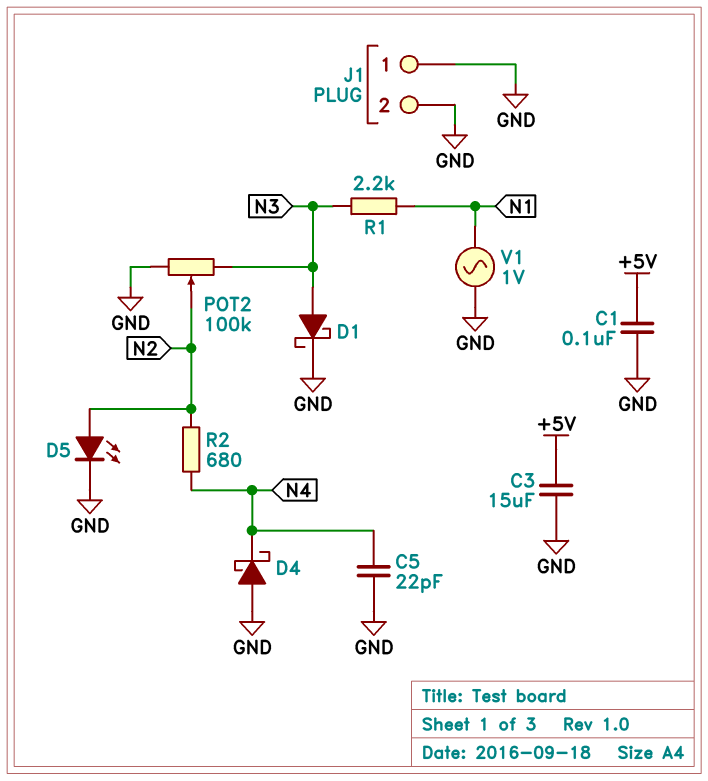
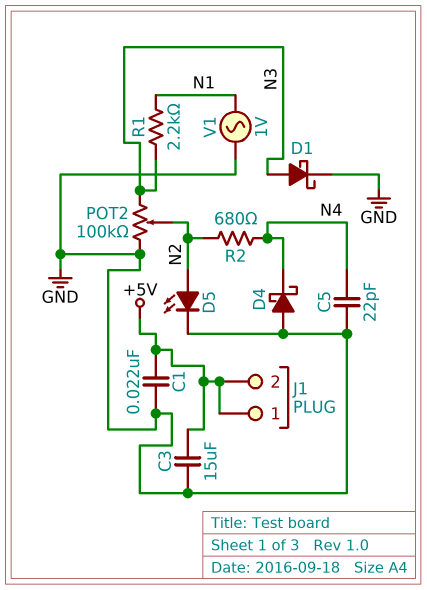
C1: 100nF (+5V, GND) -> 22nF (+5V, GND)
J1 pin 1: GND -> +5V
J1 pin 2: GND -> +5V

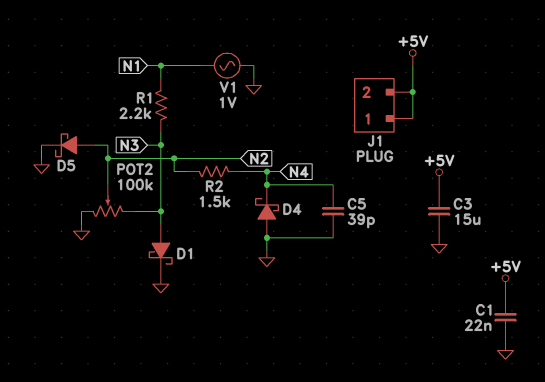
C5: 22pF (GND, N4) -> 39pF (GND, N4)
D5: LED (A N2, K GND) -> schottky (A N2, K GND)
R2: 680 (N2, N4) -> 1.5k (N2, N4)

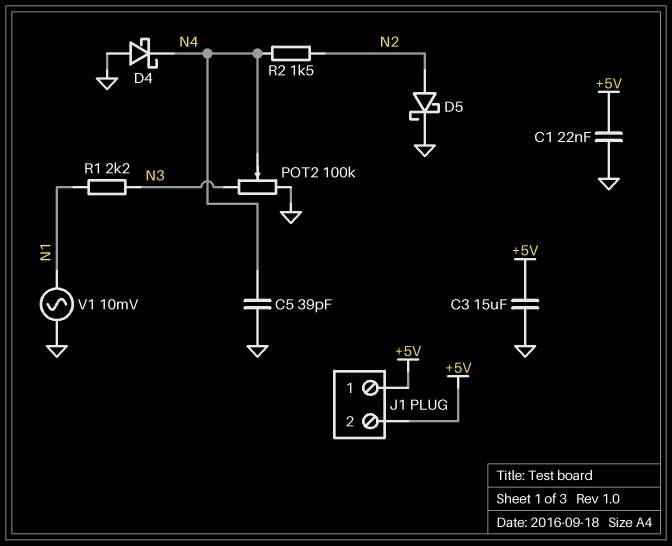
D1: schottky (A N3, K GND) -> none
POT2: 100k (GND, N3, wiper N2) -> 100k (GND, N3, wiper N4)
V1: AC 1V (GND, N1) -> AC 10mV (GND, N1)

